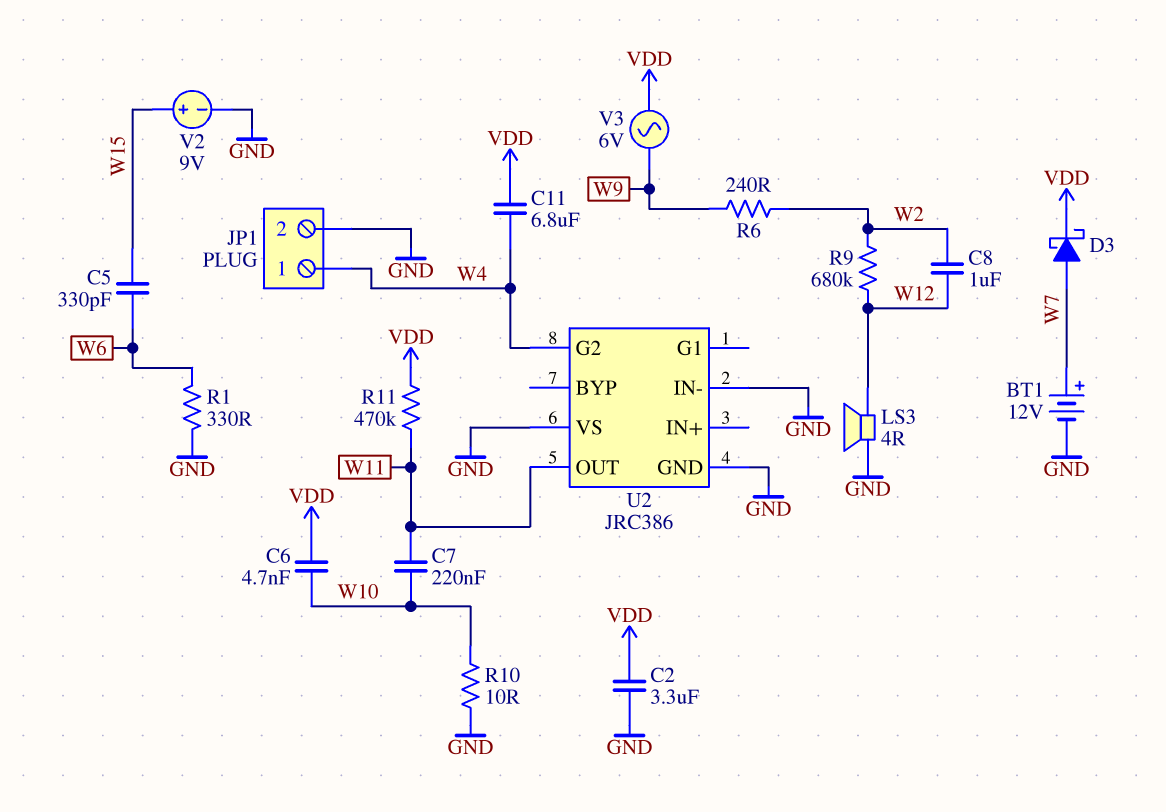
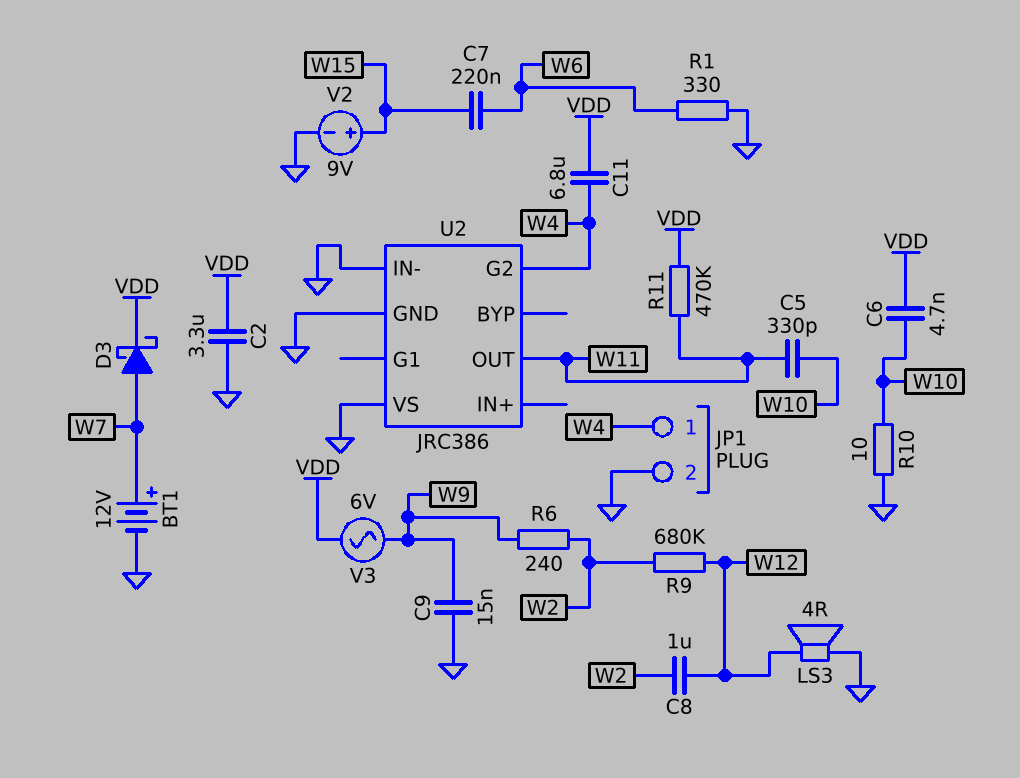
C5: 330pF (W6, W15) -> 330pF (W10, W11)
C7: 220nF (W10, W11) -> 220nF (W6, W15)
C9: none -> 15nF (GND, W9)

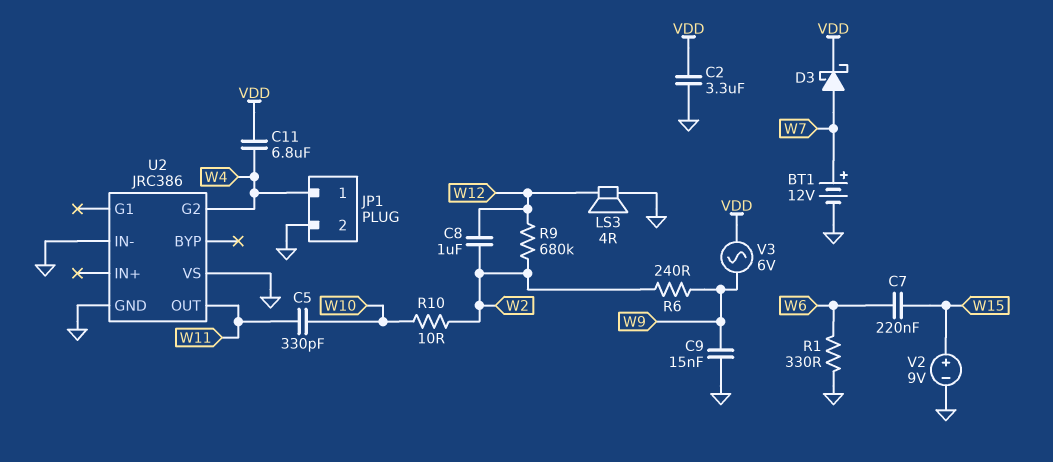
C6: 4.7nF (VDD, W10) -> none
R10: 10 (GND, W10) -> 10 (W2, W10)
R11: 470k (VDD, W11) -> none

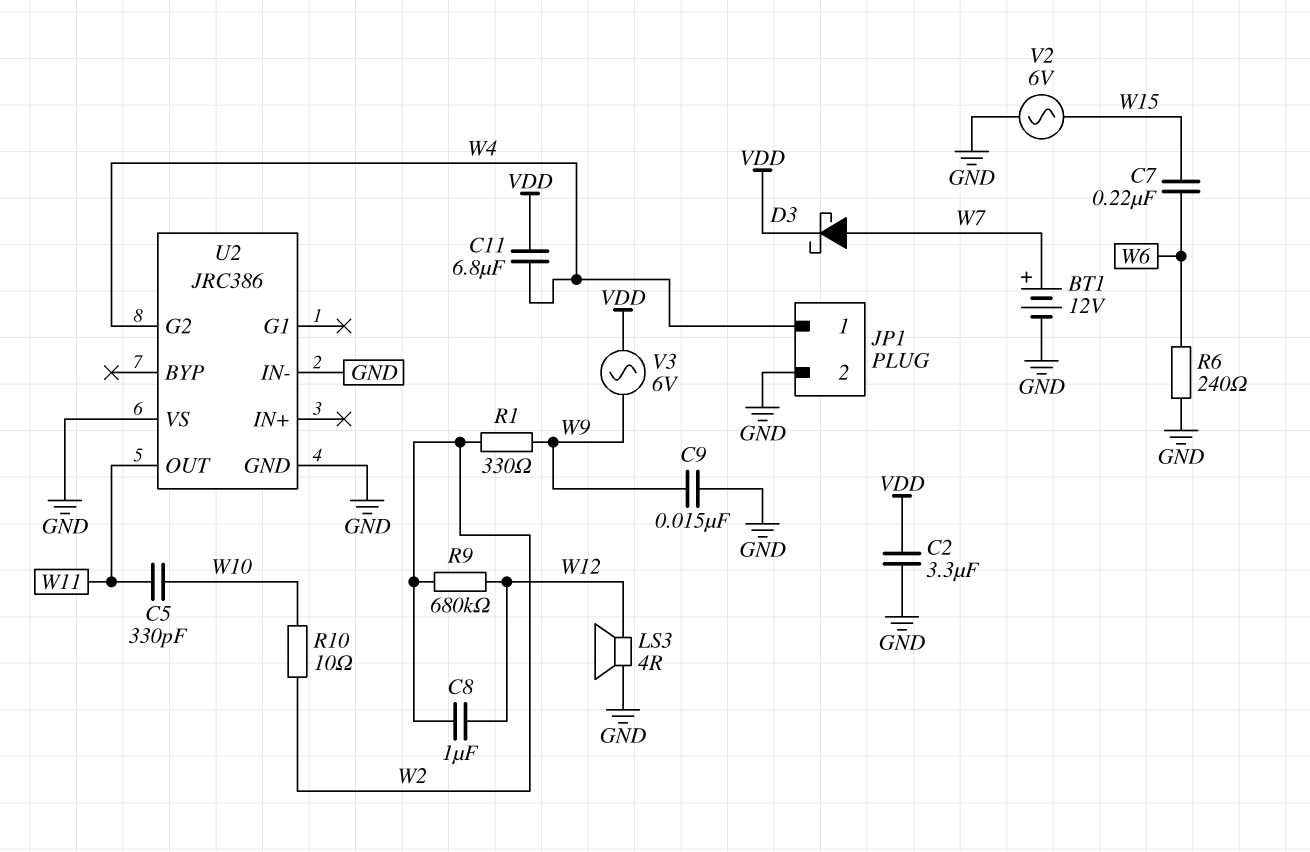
R1: 330 (GND, W6) -> 330 (W2, W9)
R6: 240 (W2, W9) -> 240 (GND, W6)
V2: 9V (plus W15, minus GND) -> AC 6V (GND, W15)

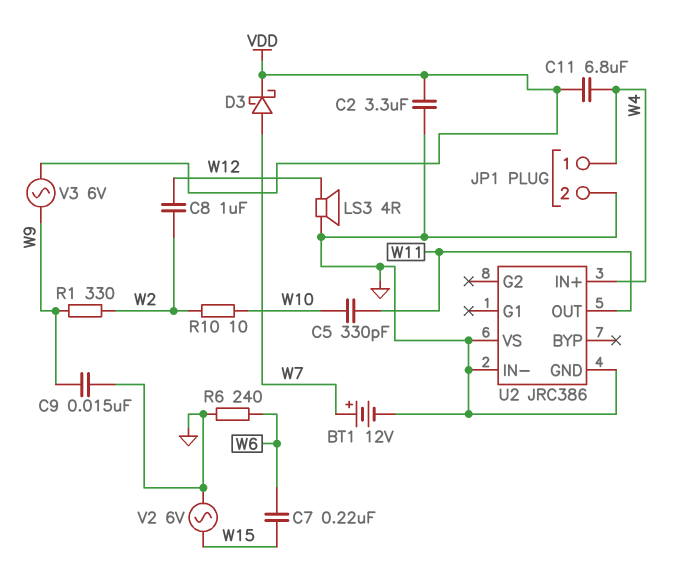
R9: 680k (W2, W12) -> none
U2 pin G2: W4 -> none
U2 pin IN+: none -> W4

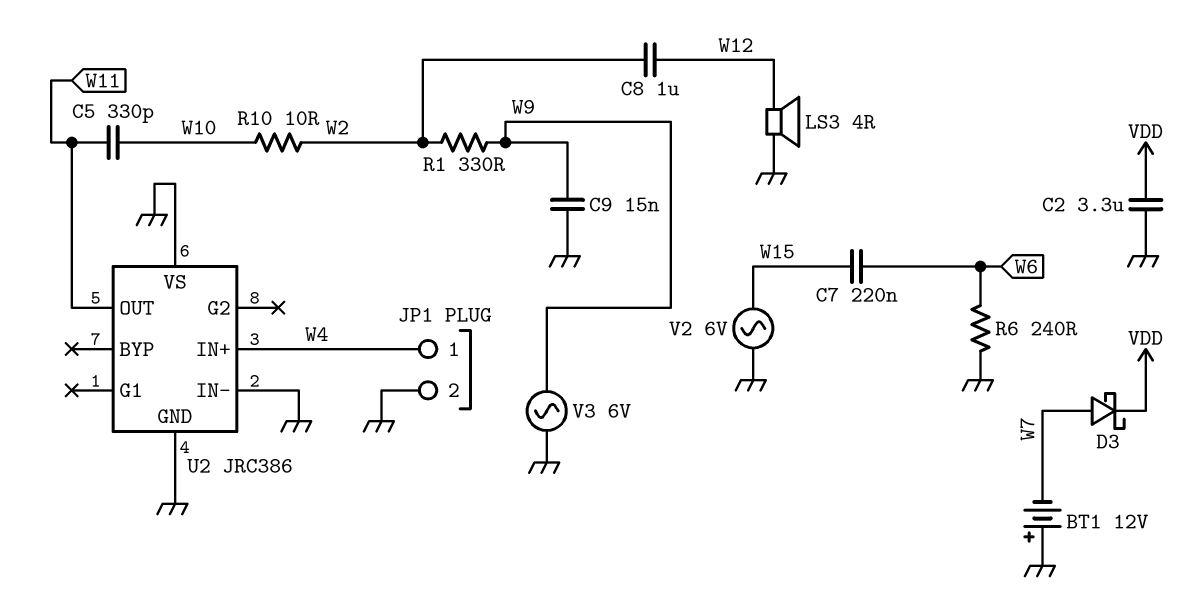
BT1: 12V (plus W7, minus GND) -> 12V (plus GND, minus W7)
C11: 6.8uF (VDD, W4) -> none
V3: AC 6V (VDD, W9) -> AC 6V (GND, W9)

